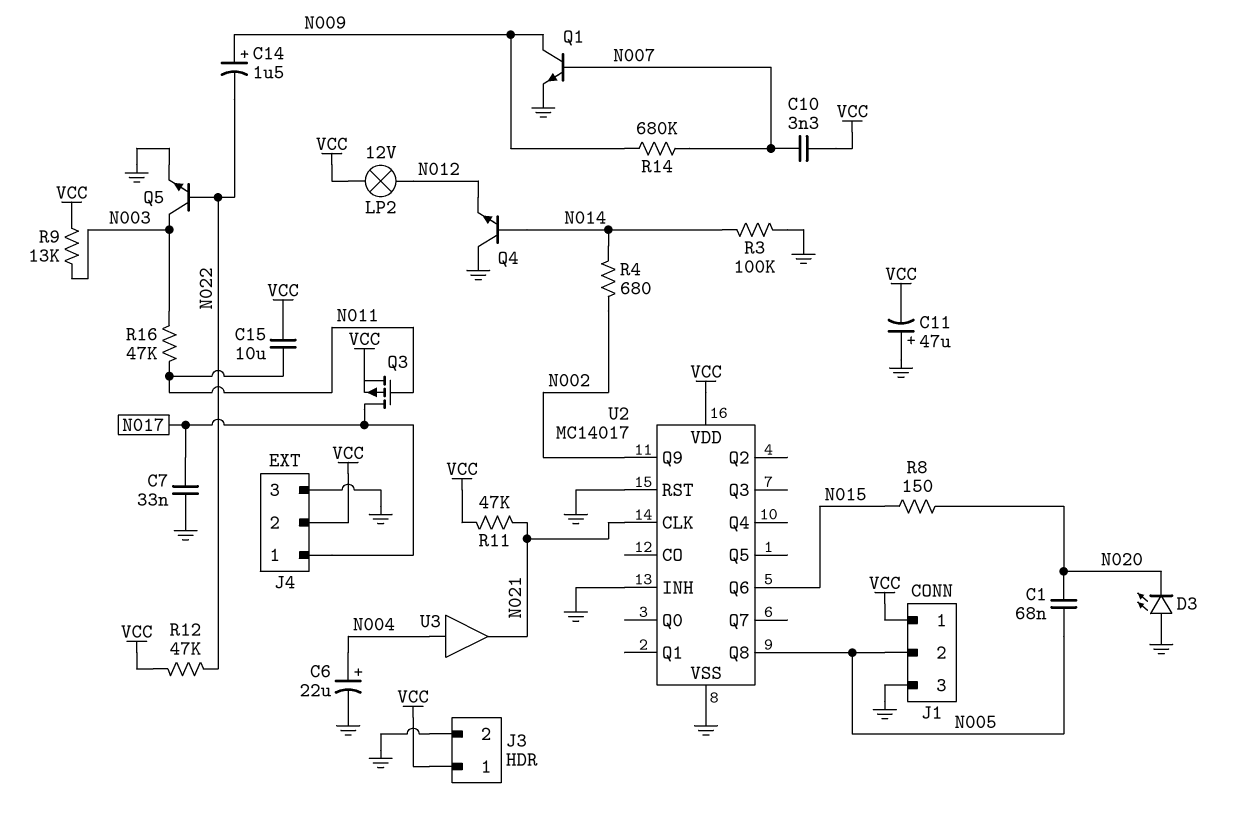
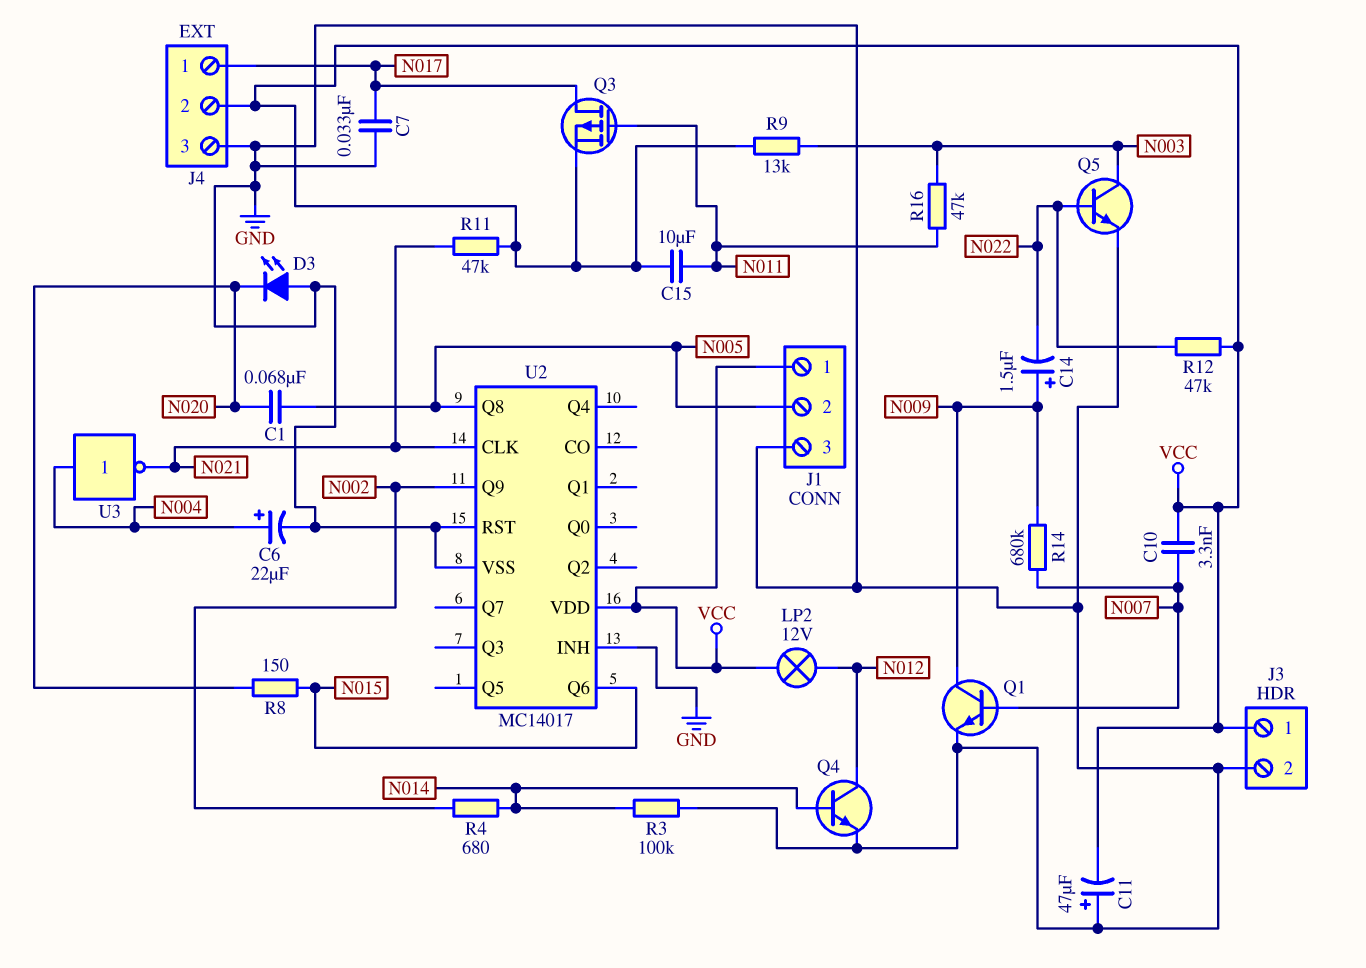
Q4: NPN (B N014, C GND, E N012) -> NPN (B N014, C N012, E GND)
U3: buffer (in N004, out N021) -> NOT (in N004, out N021)

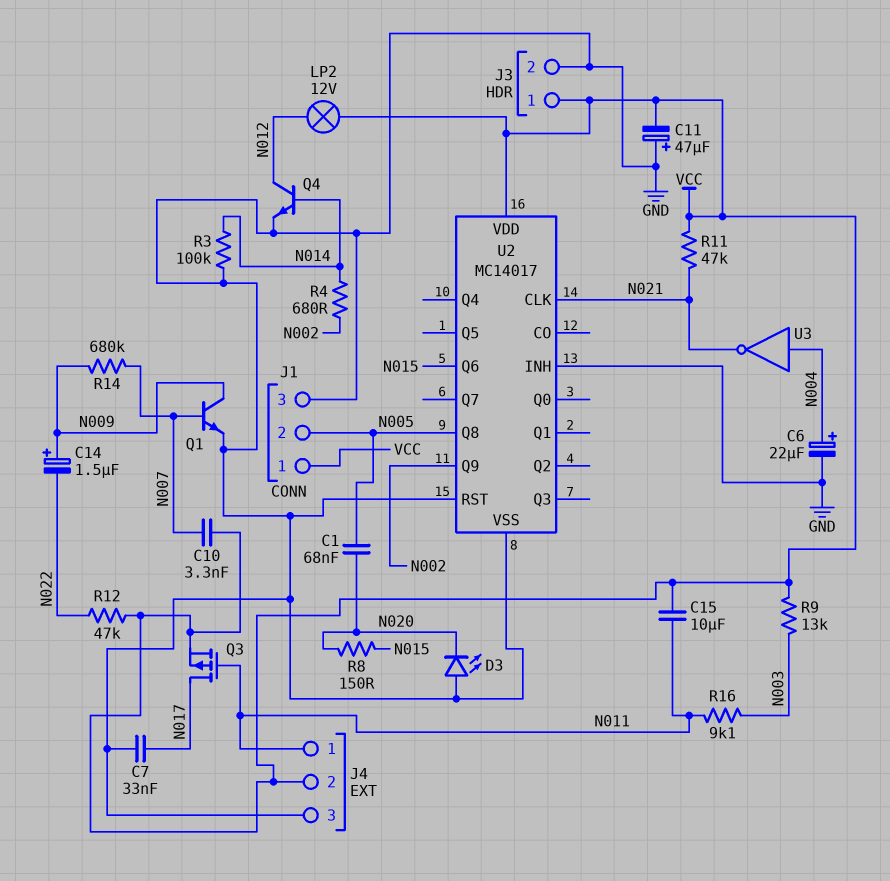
J4 pin 1: N017 -> N011
Q5: NPN (B N022, C N003, E GND) -> none
R16: 47k (N003, N011) -> 9.1k (N003, N011)

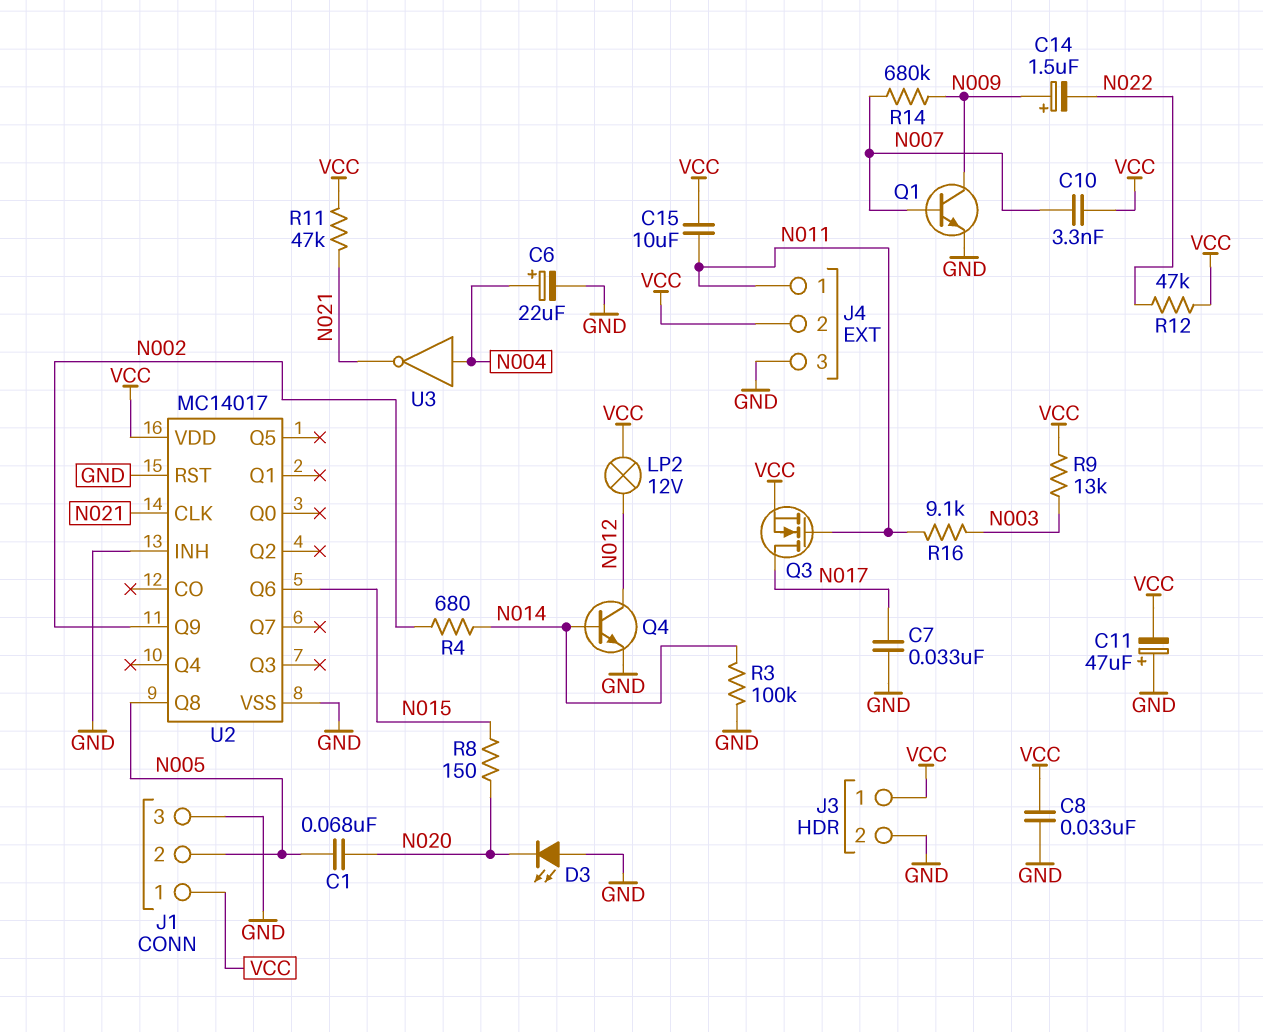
C8: none -> 33nF (GND, VCC)
Q3: PMOS (G N011, D N017, S VCC) -> NMOS (G N011, D N017, S VCC)

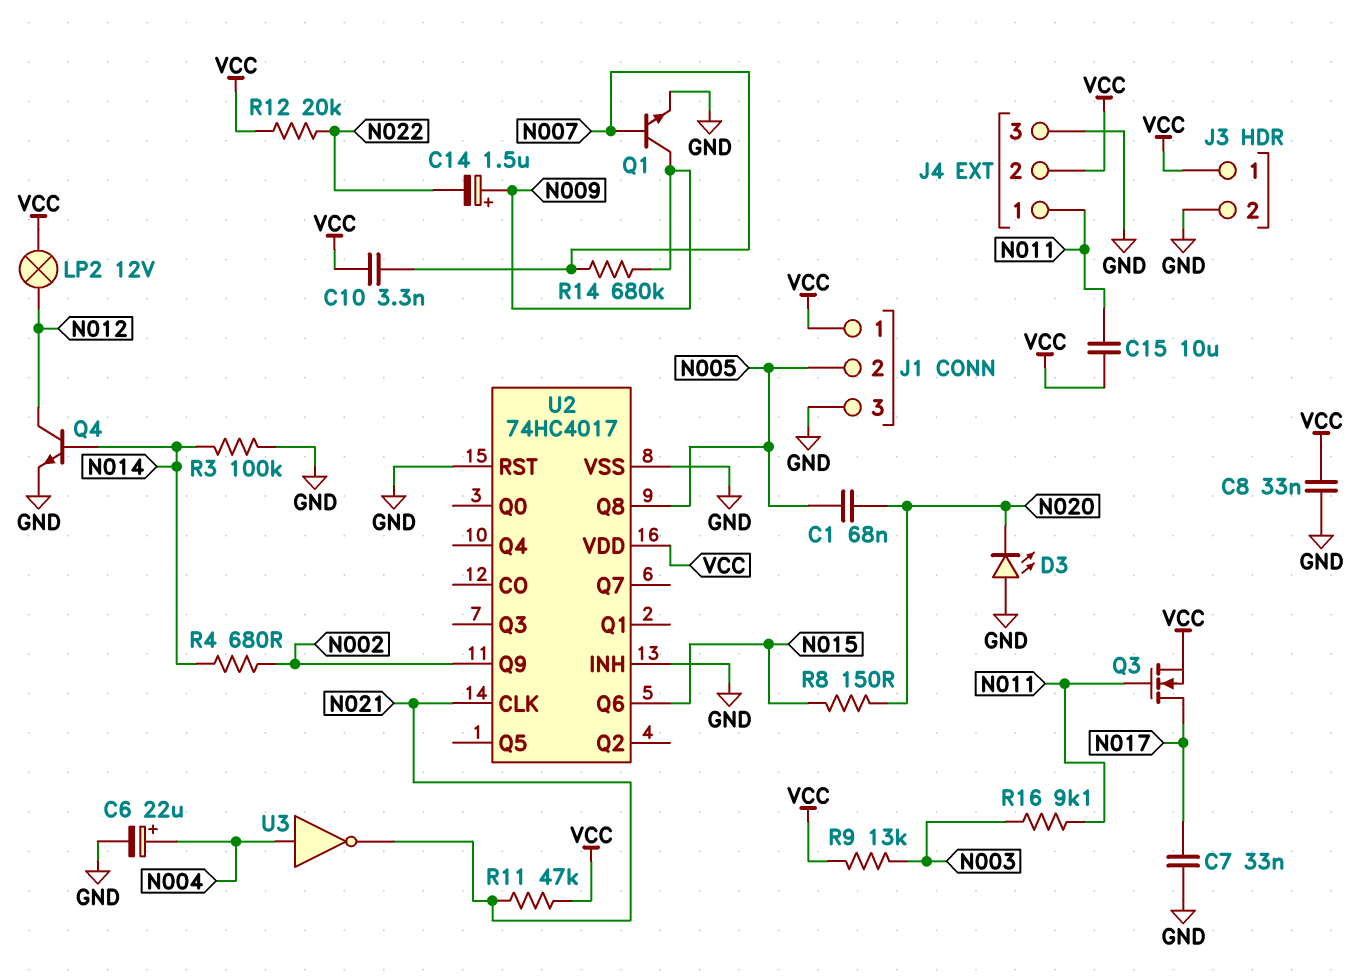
C11: 47uF (plus GND, minus VCC) -> none
R12: 47k (N022, VCC) -> 20k (N022, VCC)
U2: MC14017 -> 74HC4017

